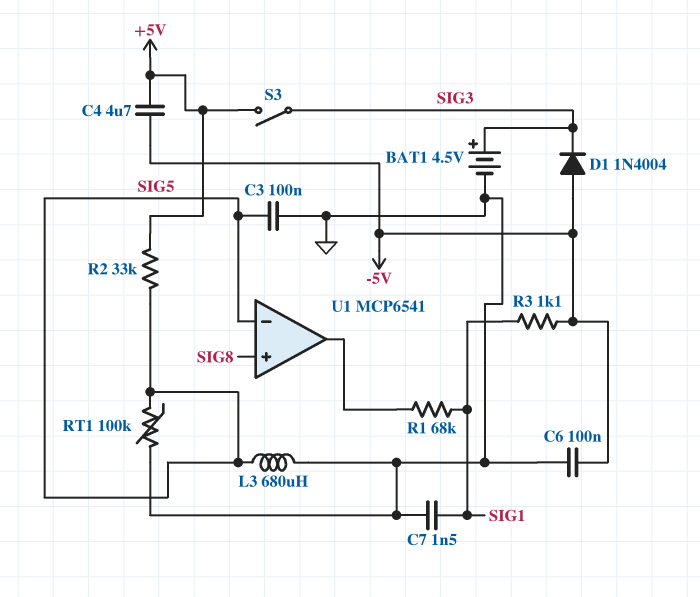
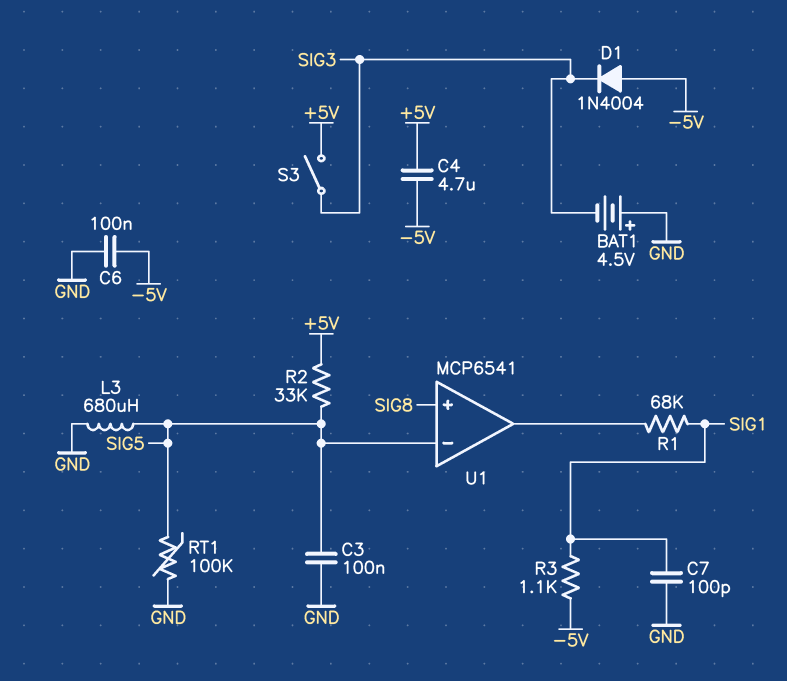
BAT1: 4.5V (plus SIG3, minus GND) -> 4.5V (plus GND, minus SIG3)
C7: 1.5nF (GND, SIG1) -> 100pF (GND, SIG1)

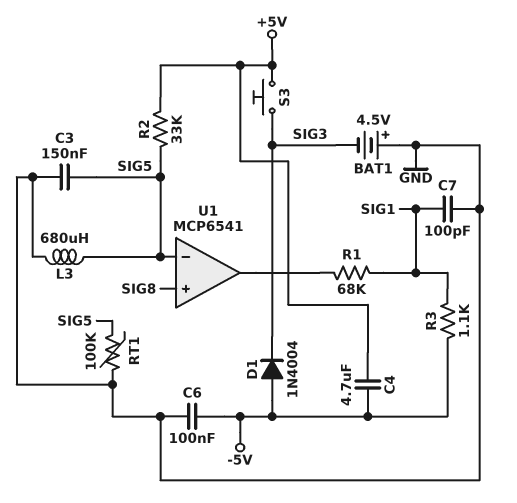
C3: 100nF (GND, SIG5) -> 150nF (GND, SIG5)
S3: switch (+5V, SIG3) -> button (+5V, SIG3)

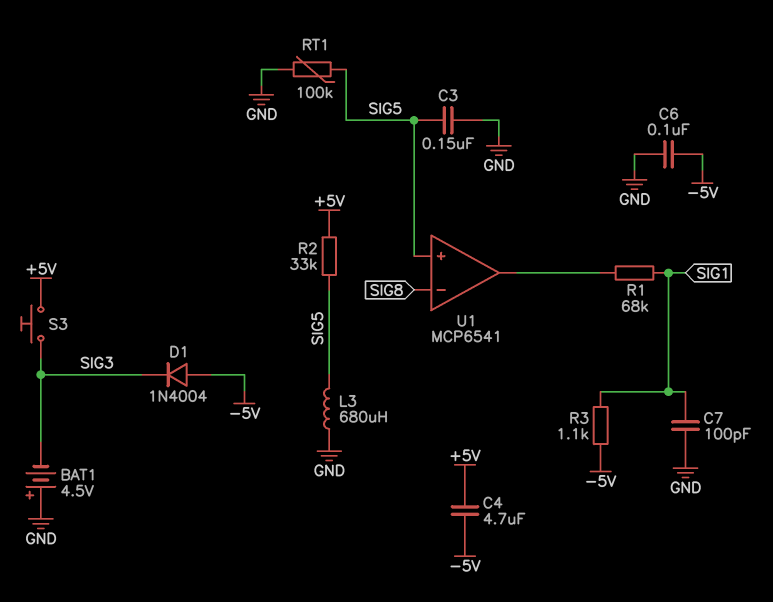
U1 pin in+: SIG8 -> SIG5
U1 pin in-: SIG5 -> SIG8

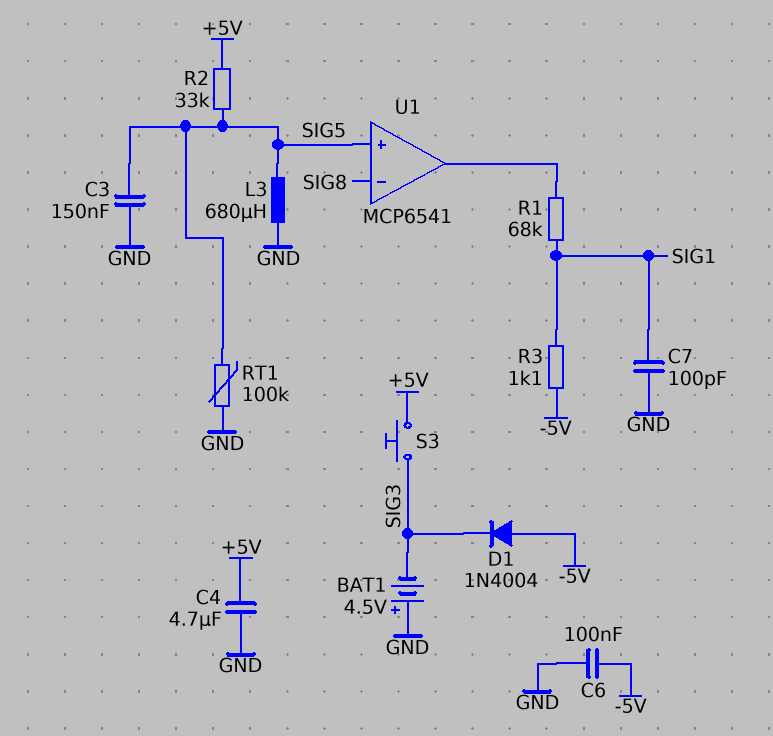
C4: 4.7uF (+5V, -5V) -> 4.7uF (+5V, GND)

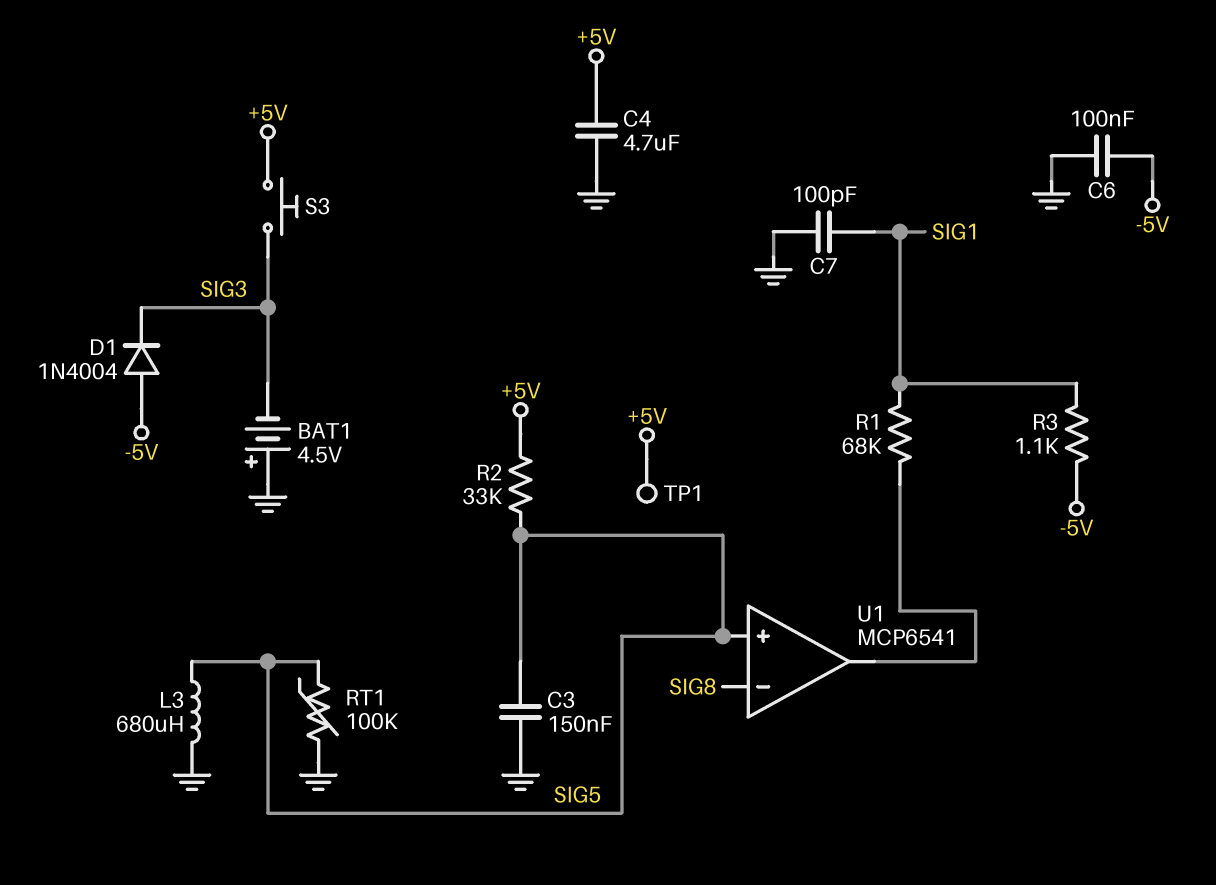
TP1: none -> test point (+5V)

